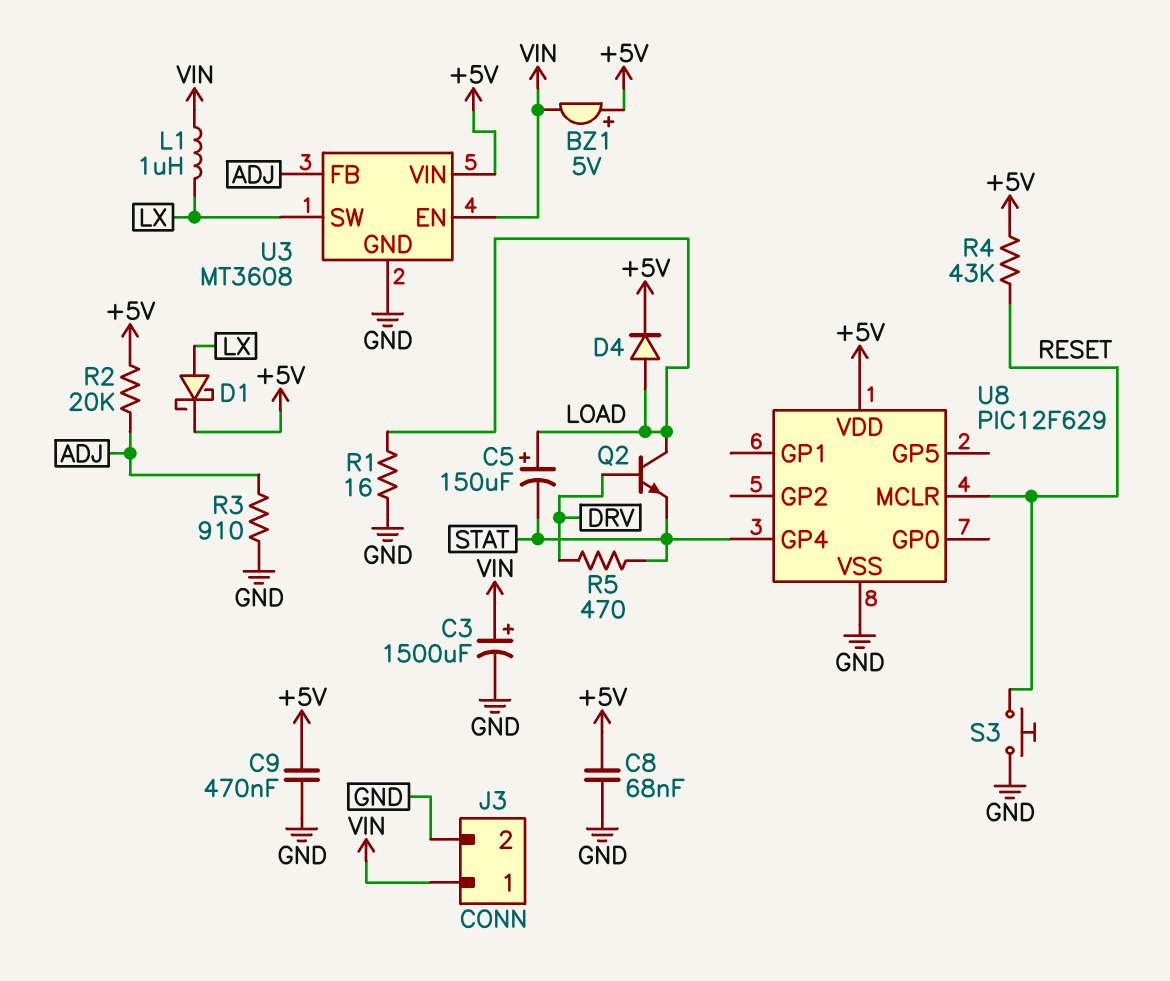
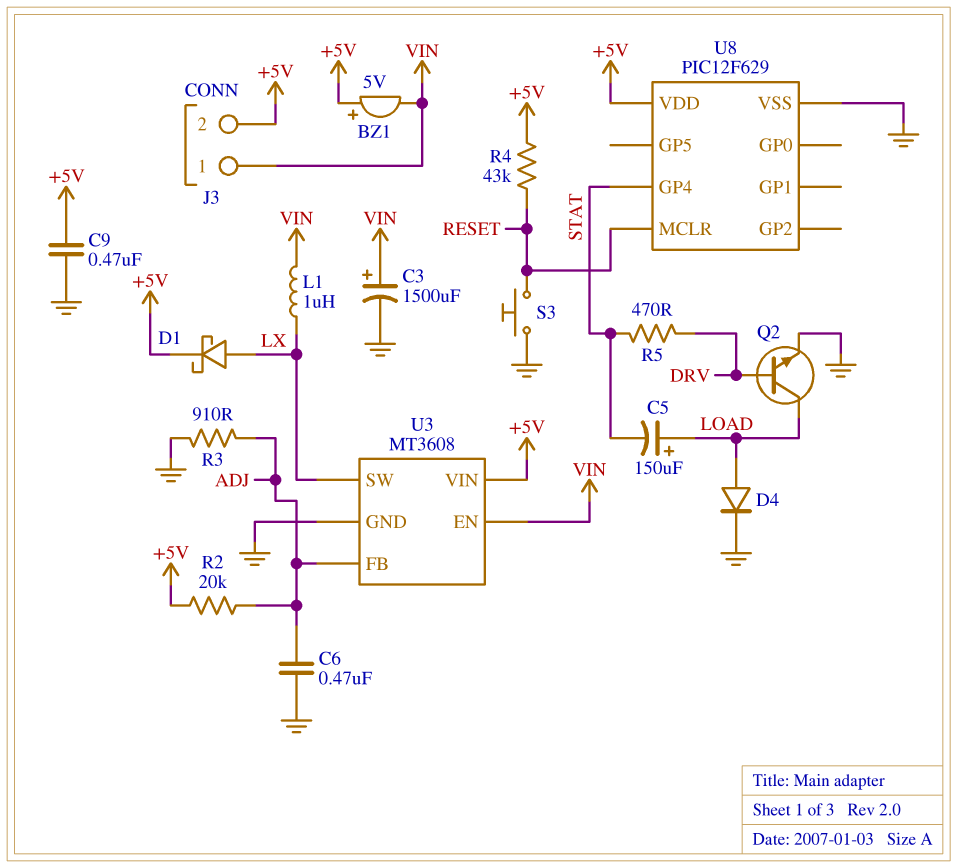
C6: none -> 470nF (ADJ, GND)
C8: 68nF (+5V, GND) -> none
D4: diode (A LOAD, K +5V) -> diode (A LOAD, K GND)
J3 pin 2: GND -> +5V
Q2: NPN (B DRV, C LOAD, E STAT) -> NPN (B DRV, C LOAD, E GND)
R1: 16 (GND, LOAD) -> none

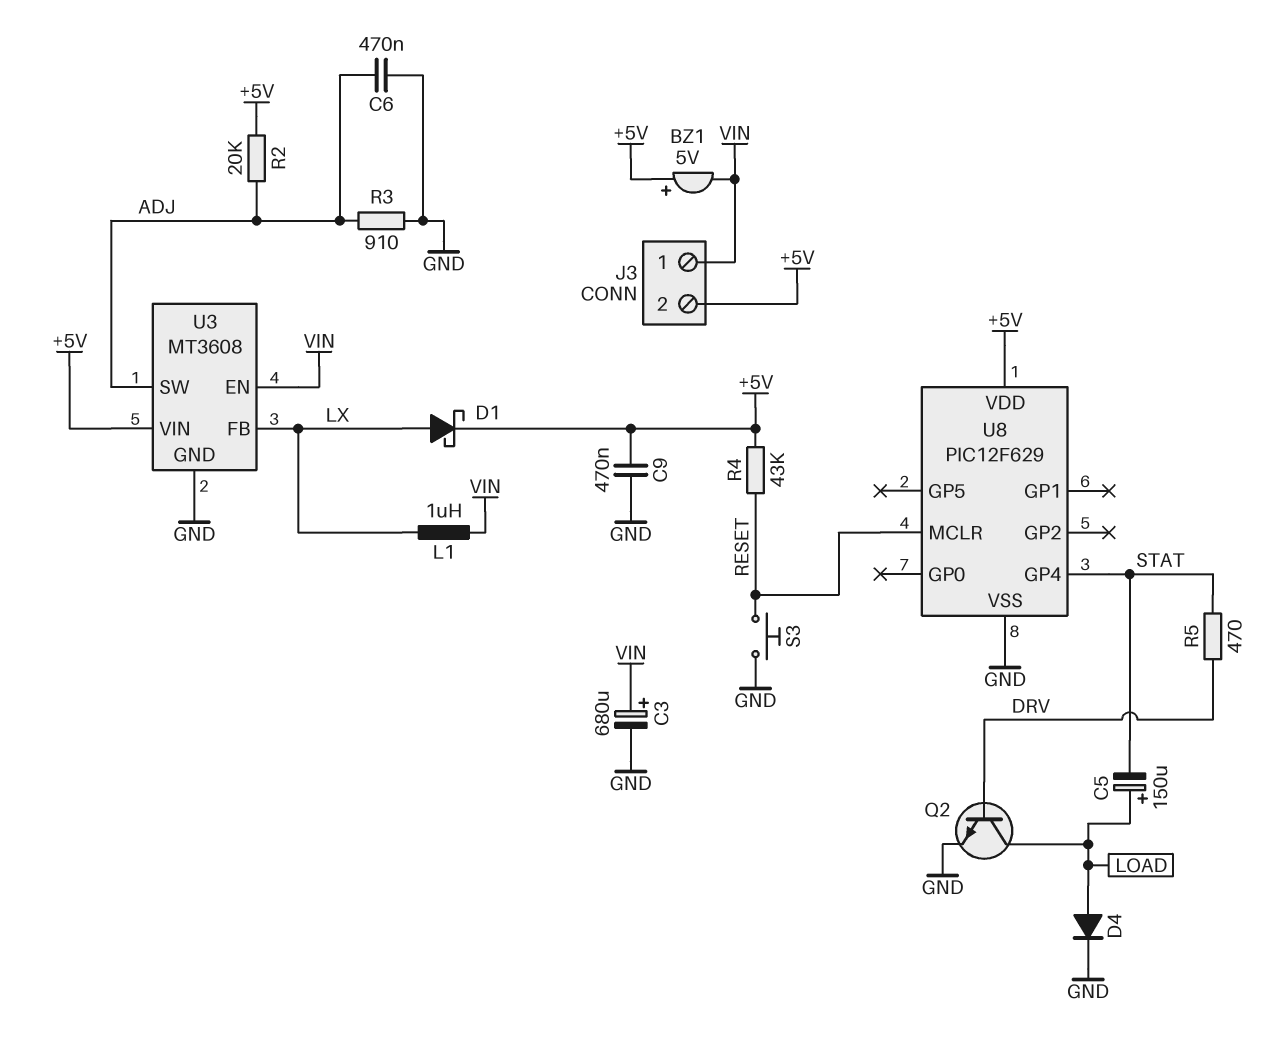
C3: 1500uF (plus VIN, minus GND) -> 680uF (plus VIN, minus GND)
U3 pin FB: ADJ -> LX
U3 pin SW: LX -> ADJ

